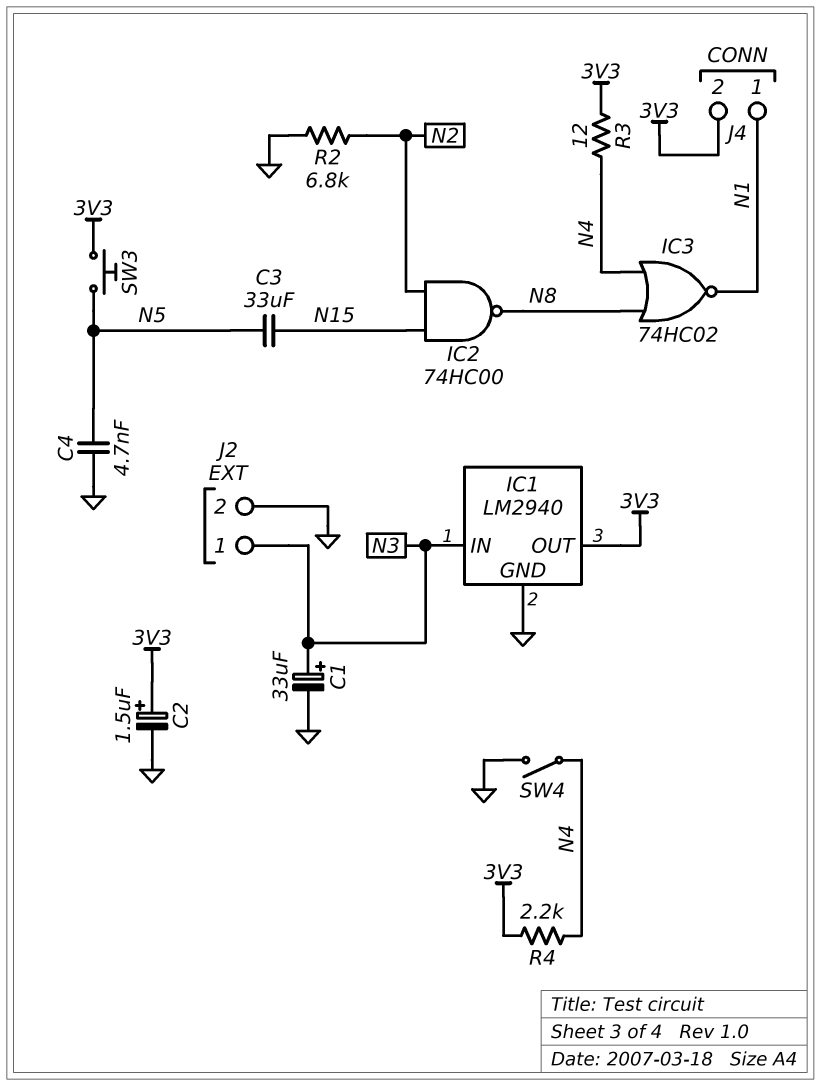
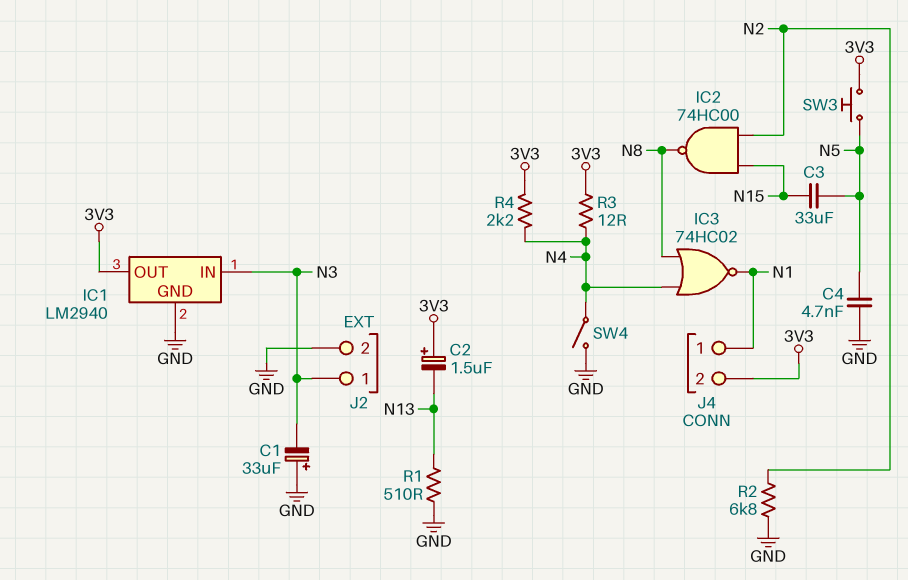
C1: 33uF (plus N3, minus GND) -> 33uF (plus GND, minus N3)
C2: 1.5uF (plus 3V3, minus GND) -> 1.5uF (plus 3V3, minus N13)
R1: none -> 510 (GND, N13)

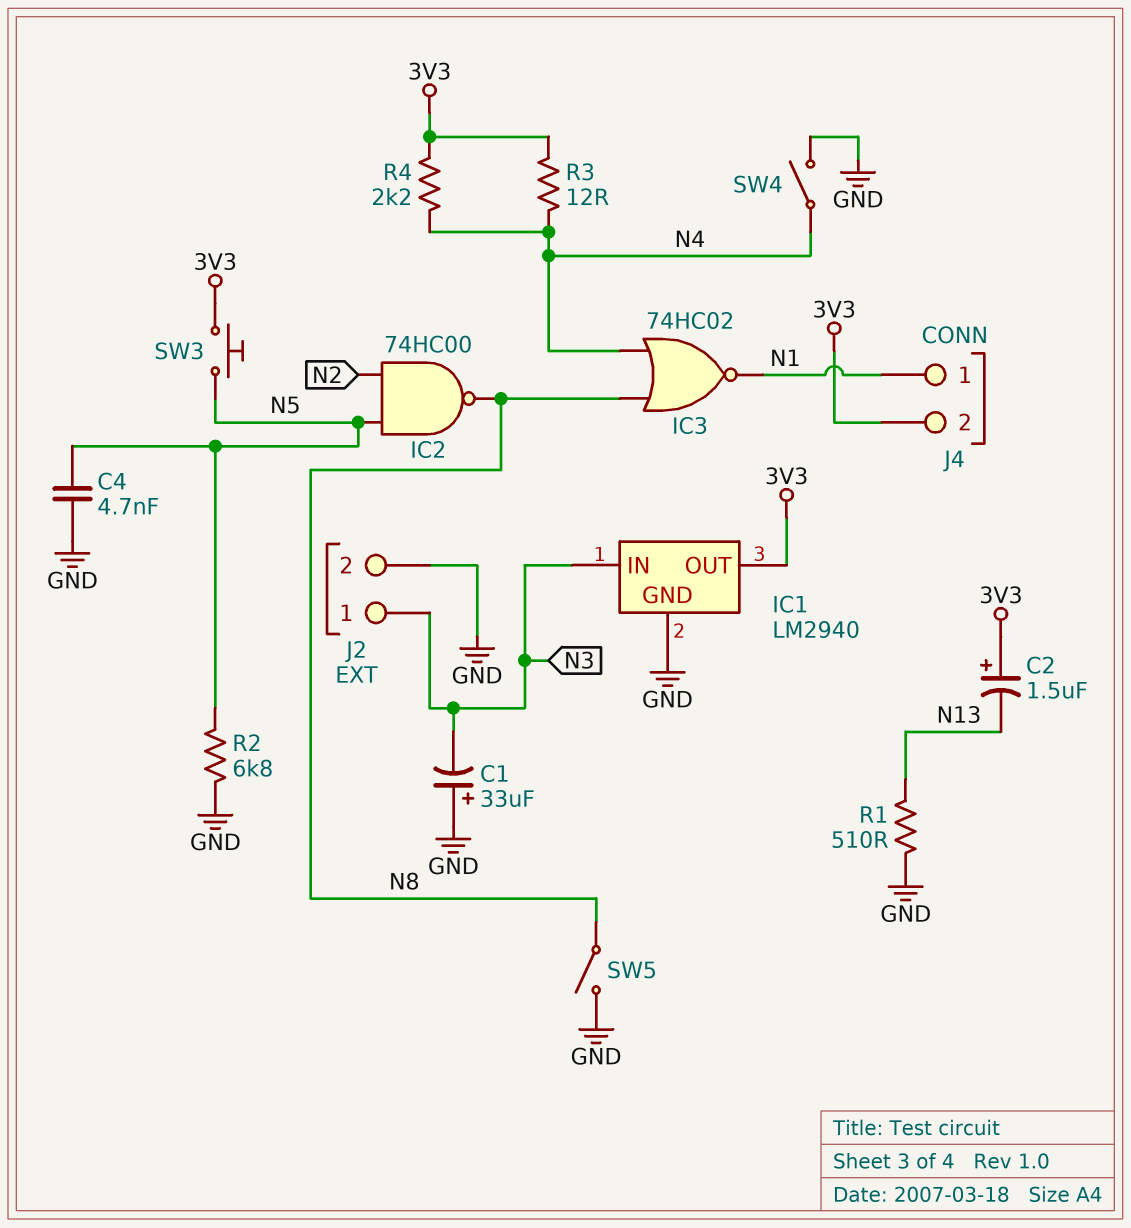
C3: 33uF (N5, N15) -> none
IC2: NAND 74HC00 (in N2, in N15, out N8) -> NAND 74HC00 (in N2, in N5, out N8)
R2: 6.8k (GND, N2) -> 6.8k (GND, N5)
SW5: none -> switch (GND, N8)

